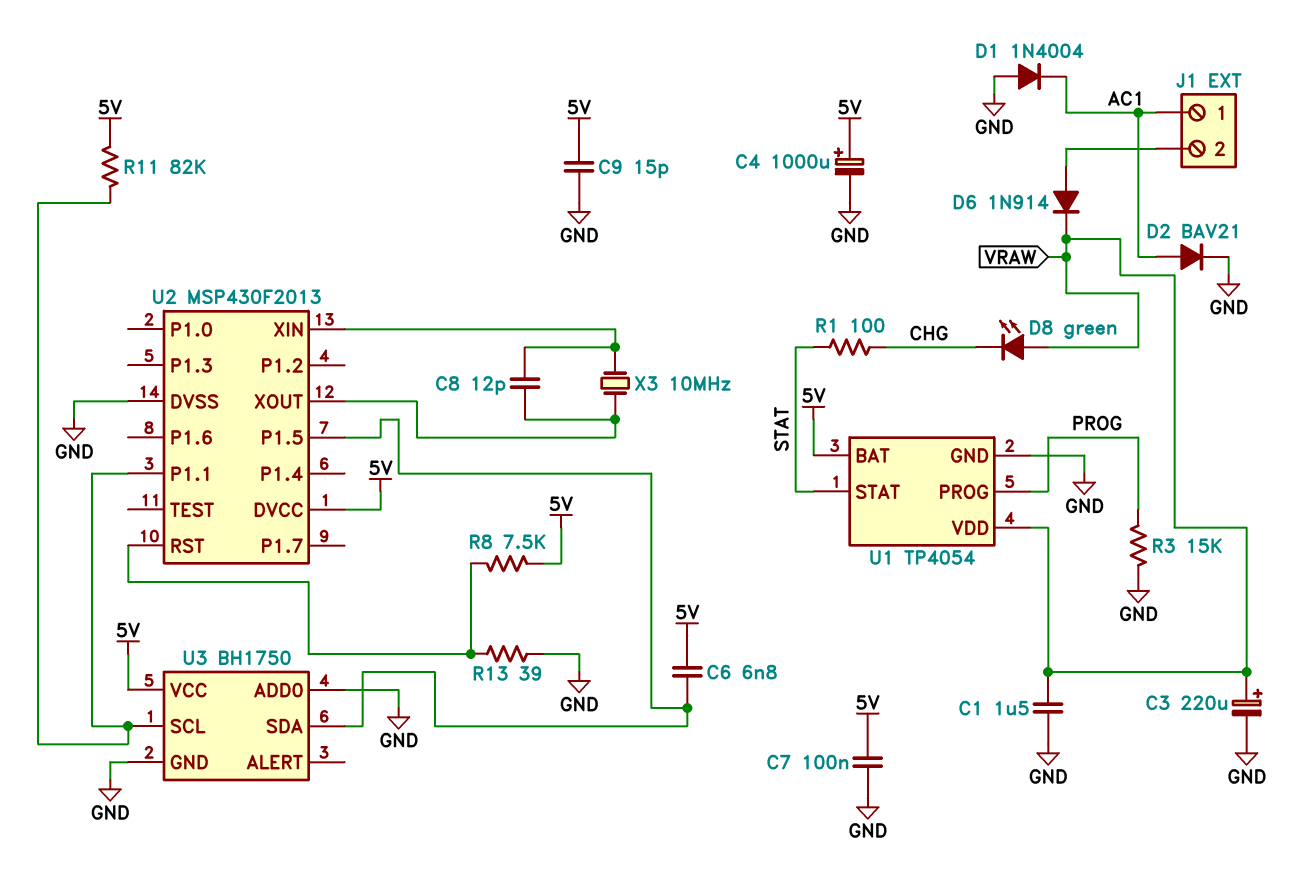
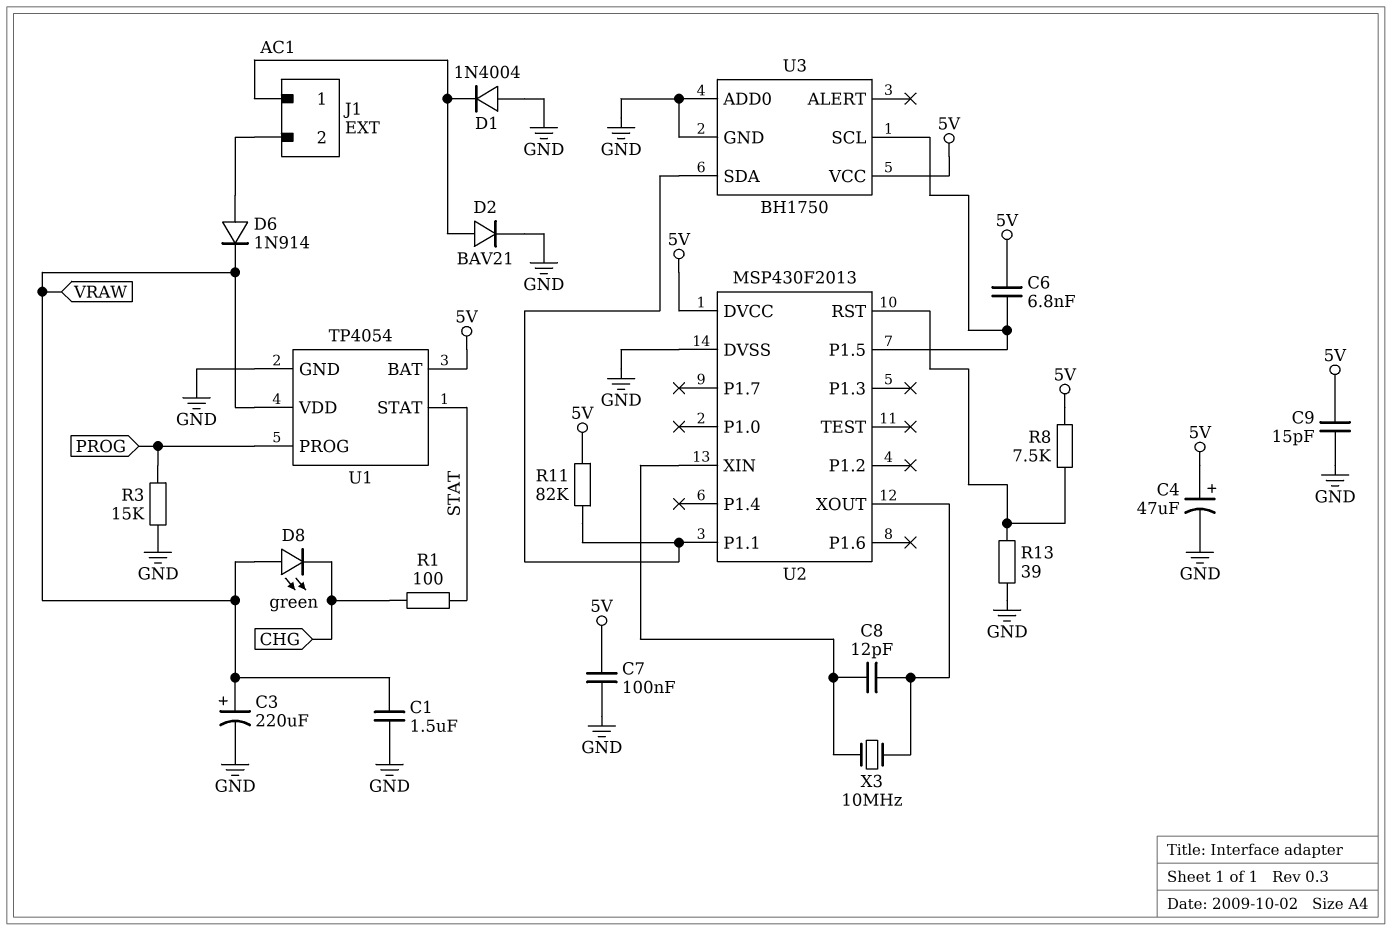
C4: 1000uF (plus 5V, minus GND) -> 47uF (plus 5V, minus GND)
U3 pin SCL: U2/P1.1 -> U2/P1.5
U3 pin SDA: U2/P1.5 -> U2/P1.1

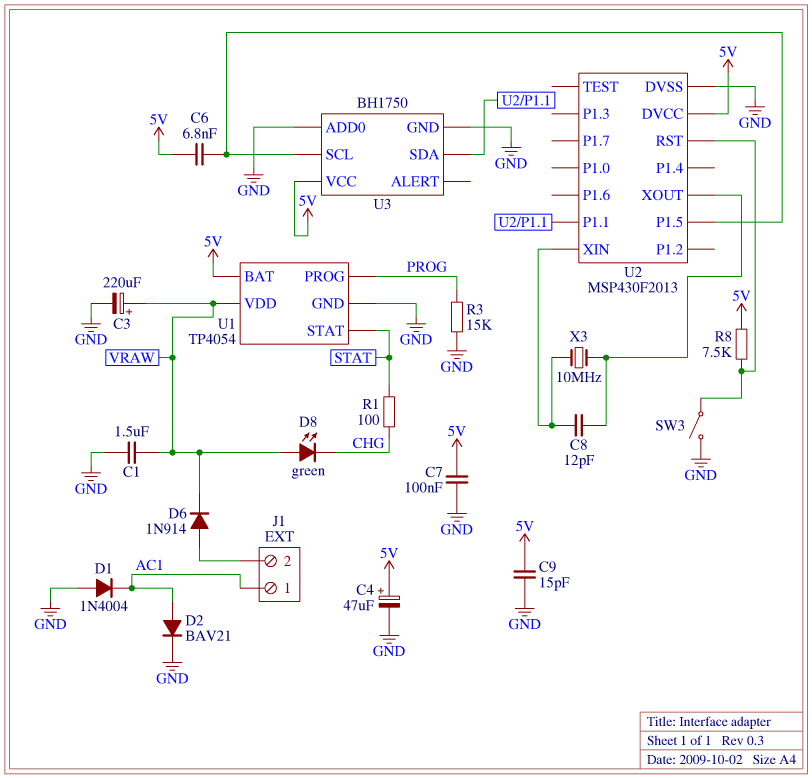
R11: 82k (5V, U2/P1.1) -> none
R13: 39 (GND, U2/RST) -> none
SW3: none -> switch (GND, U2/RST)

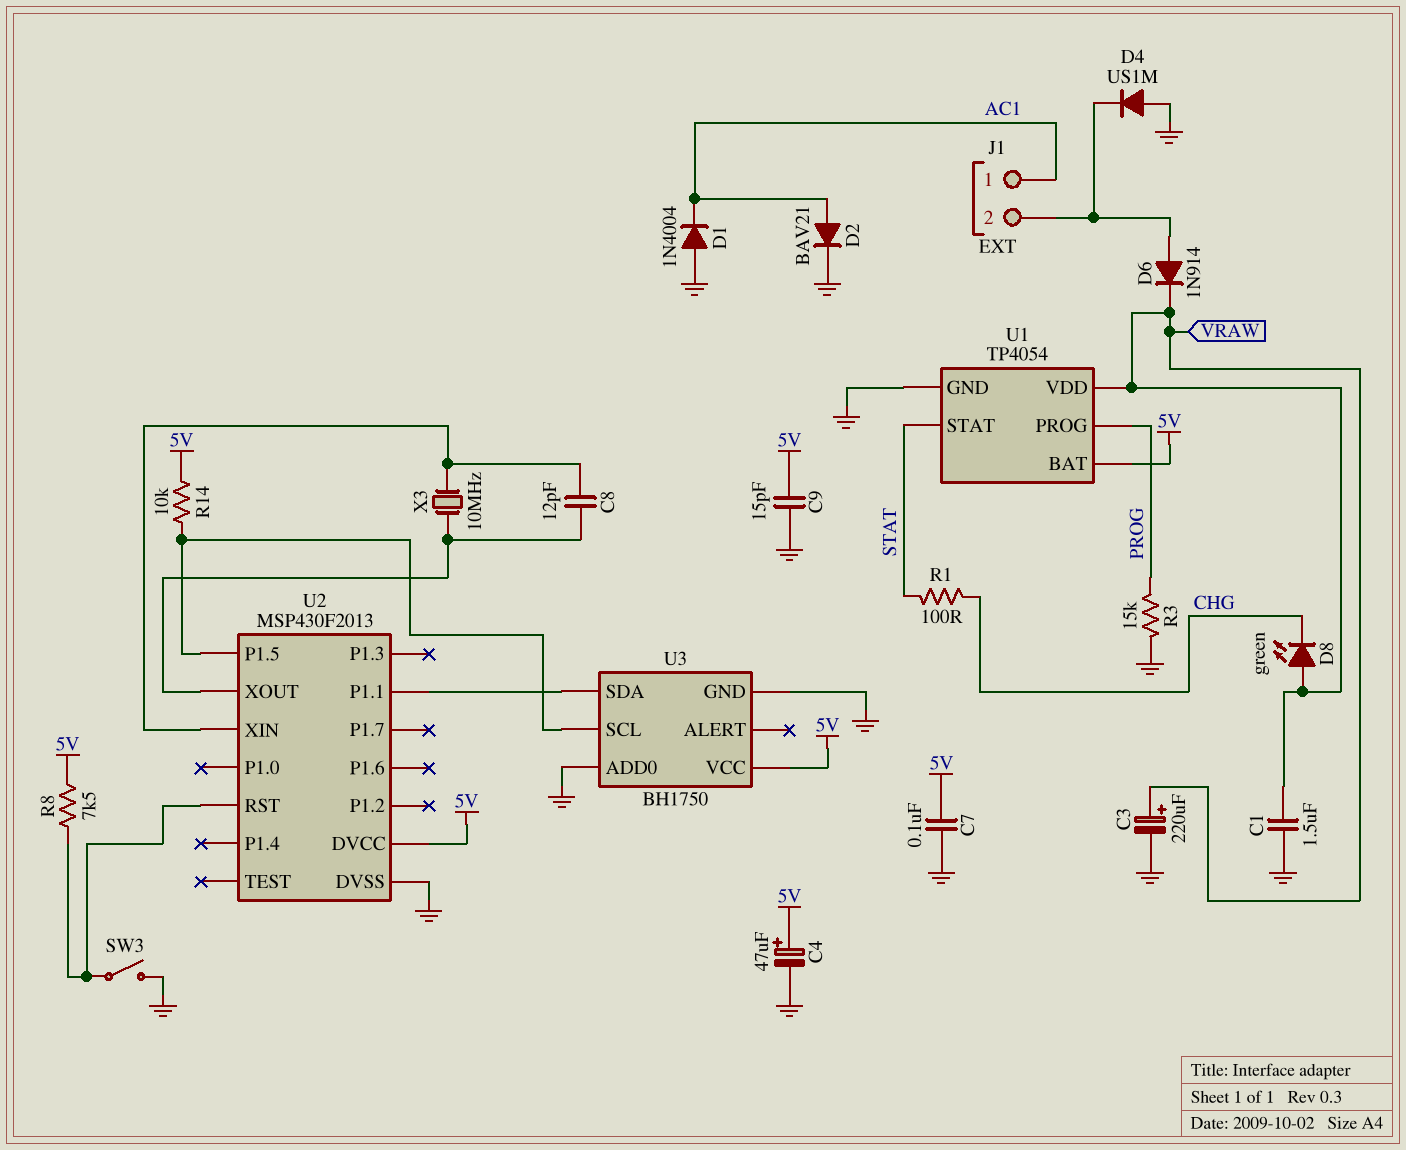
C6: 6.8nF (5V, U2/P1.5) -> none
D4: none -> diode US1M (A GND, K J1/2)
R14: none -> 10k (5V, U2/P1.5)

